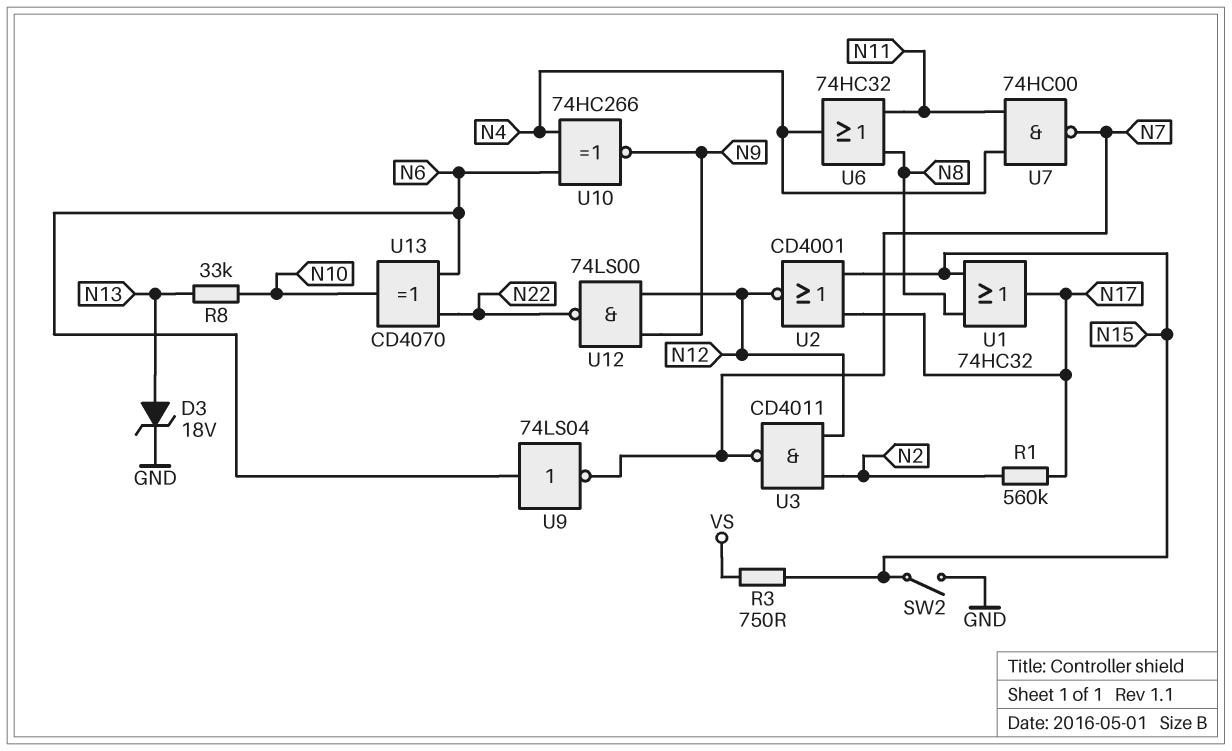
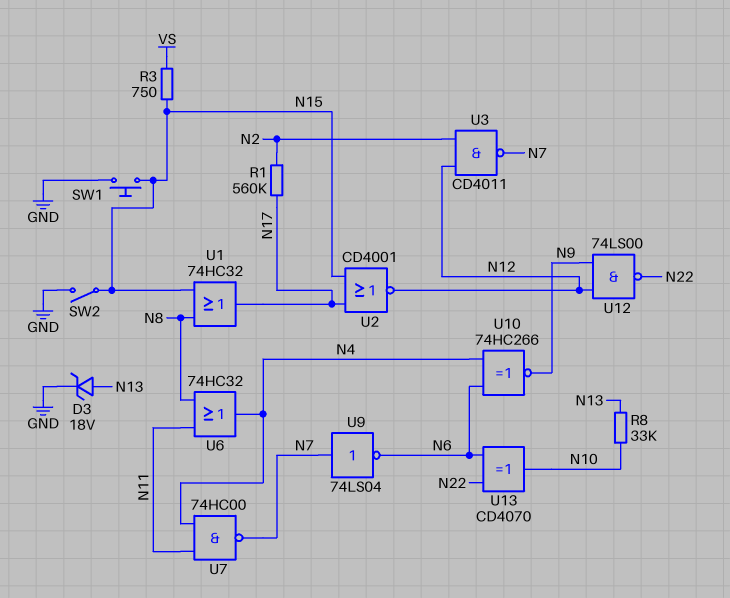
SW1: none -> button (GND, N15)
U9: NOT 74LS04 (in N6, out N7) -> NOT 74LS04 (in N7, out N6)

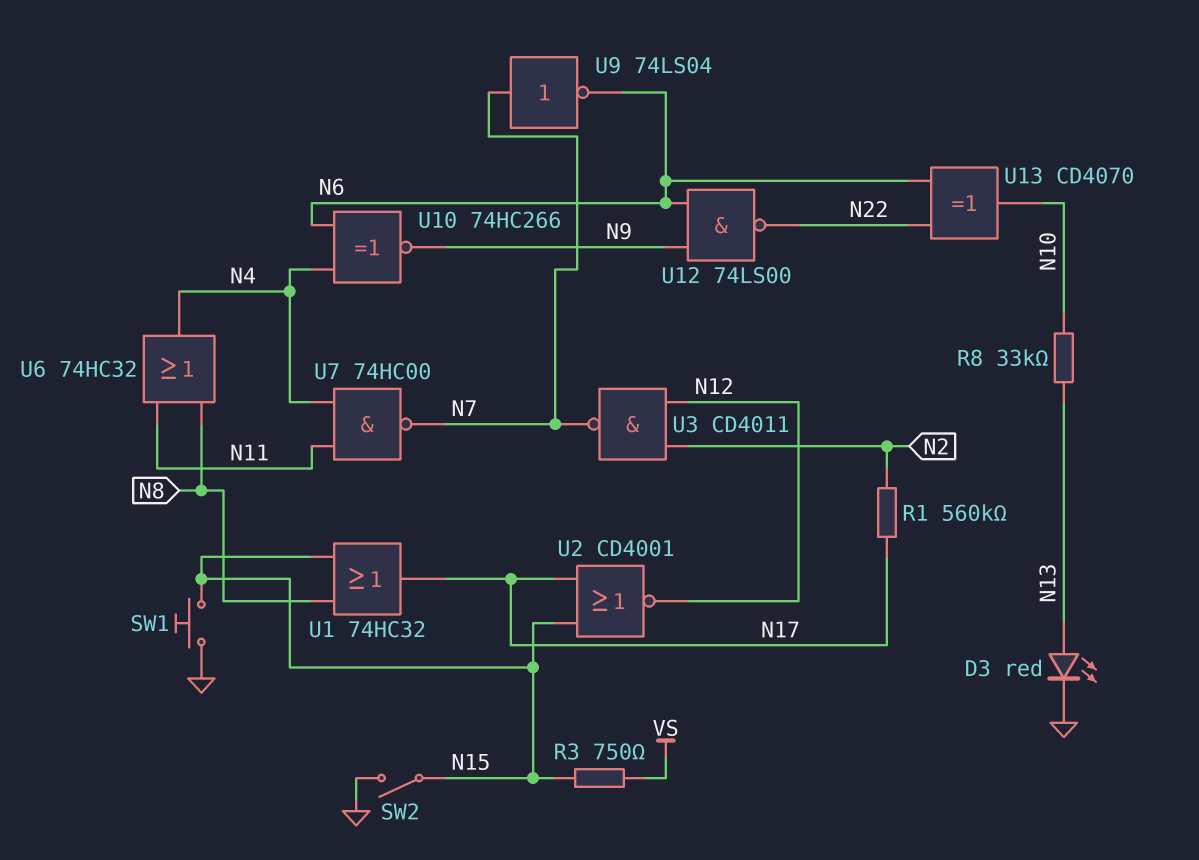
D3: zener 18V (A N13, K GND) -> LED red (A N13, K GND)
U12: NAND 74LS00 (in N9, in N12, out N22) -> NAND 74LS00 (in N6, in N9, out N22)

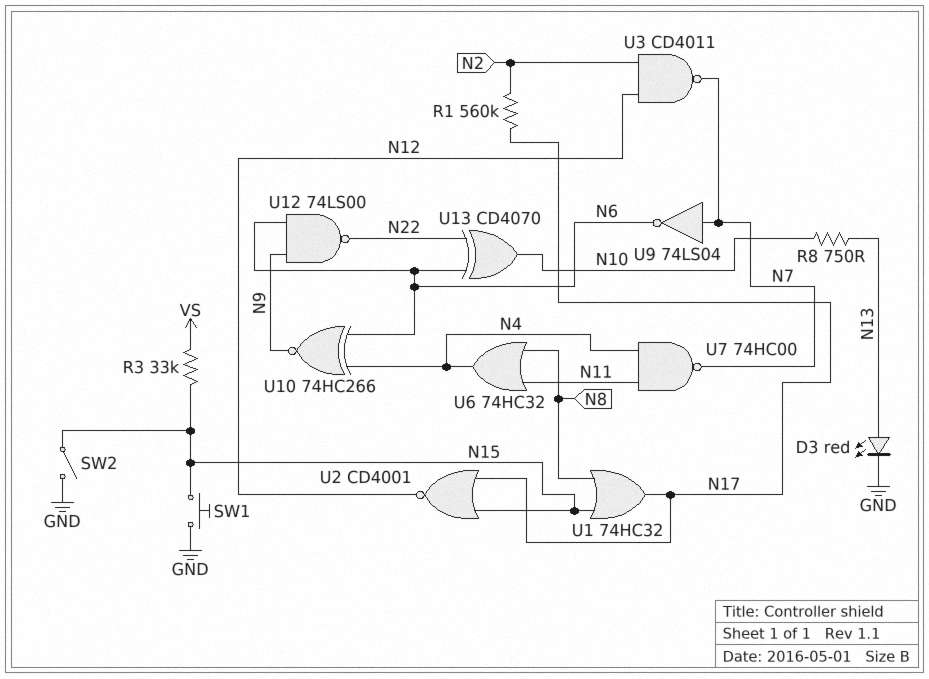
R3: 750 (N15, VS) -> 33k (N15, VS)
R8: 33k (N10, N13) -> 750 (N10, N13)

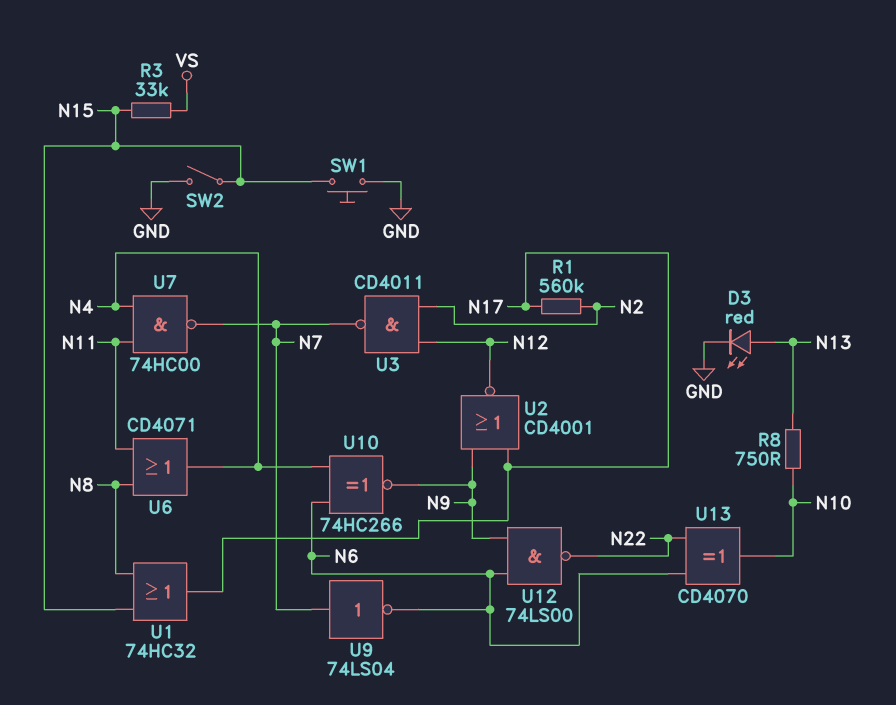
U2: NOR CD4001 (in N15, in N17, out N12) -> NOR CD4001 (in N9, in N17, out N12)
U6: OR 74HC32 (in N8, in N11, out N4) -> OR CD4071 (in N8, in N11, out N4)

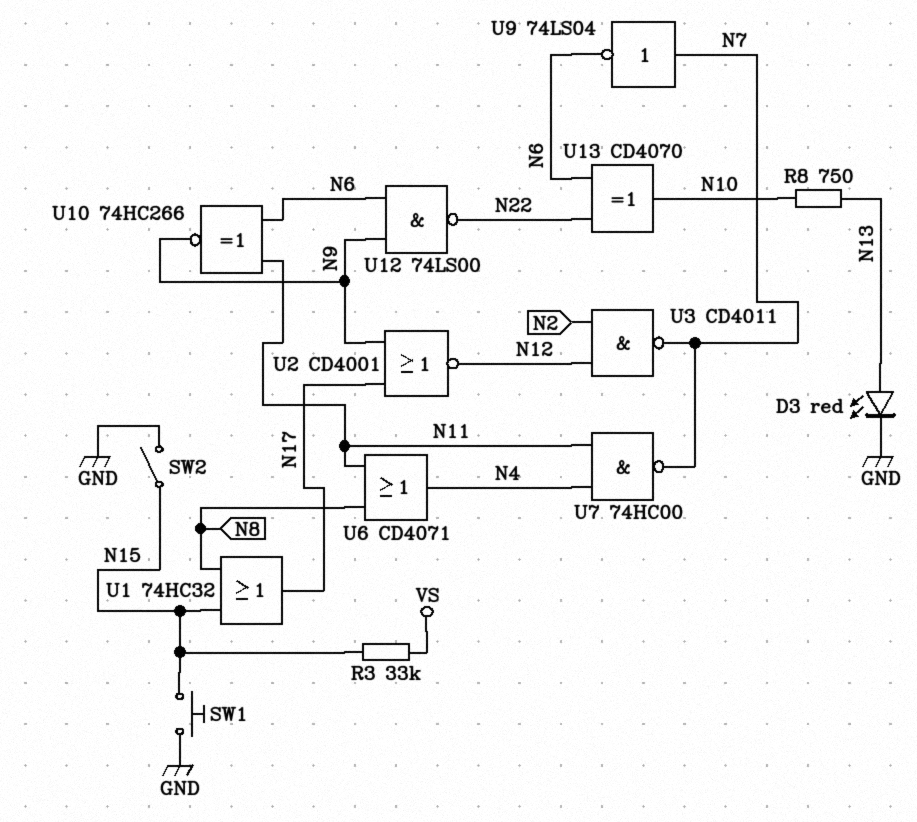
R1: 560k (N2, N17) -> none
U10: XNOR 74HC266 (in N4, in N6, out N9) -> XNOR 74HC266 (in N6, in N11, out N9)

